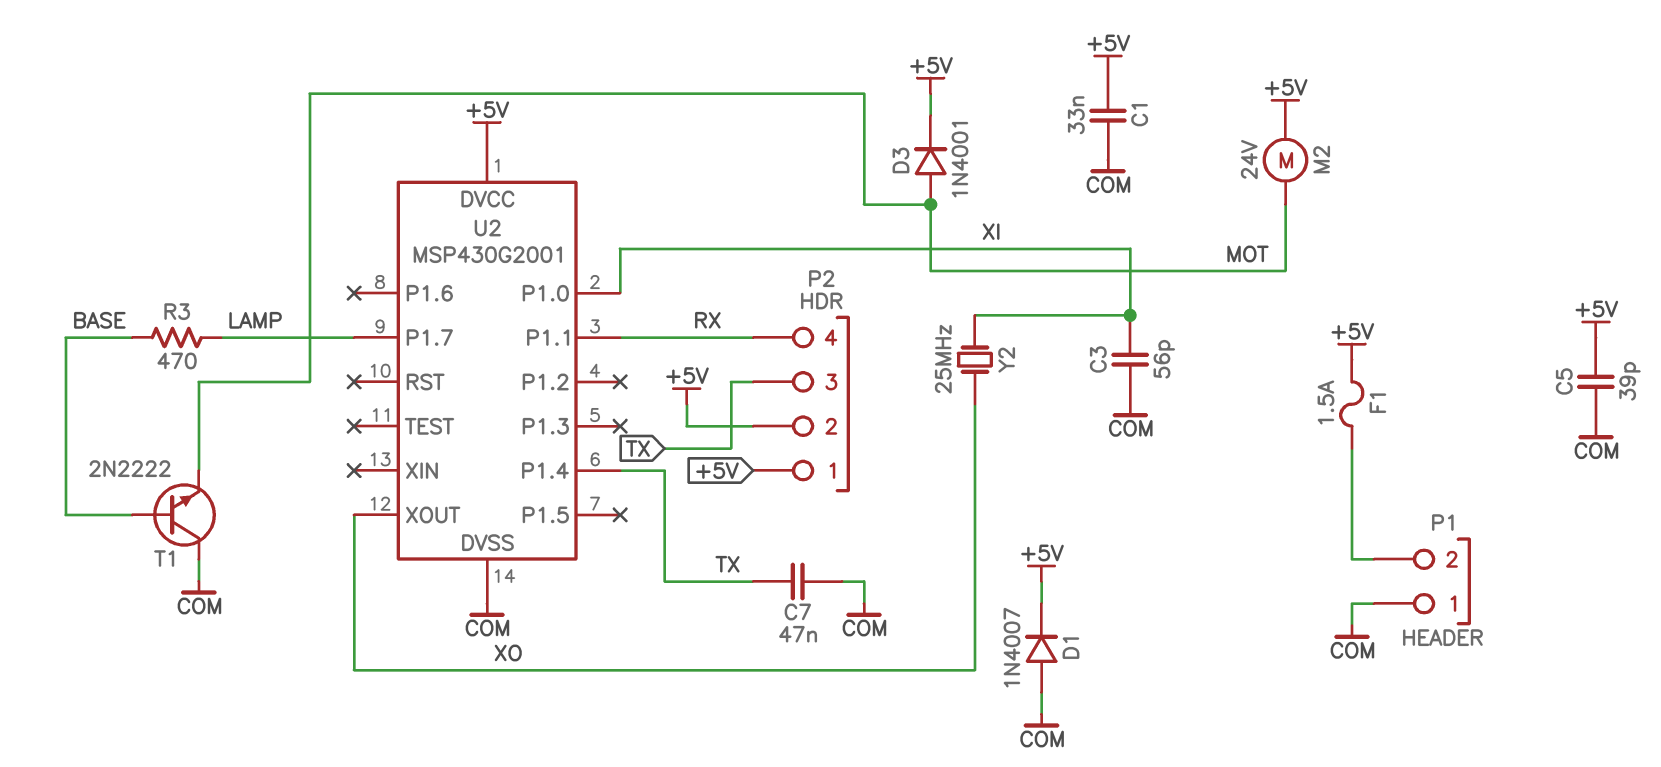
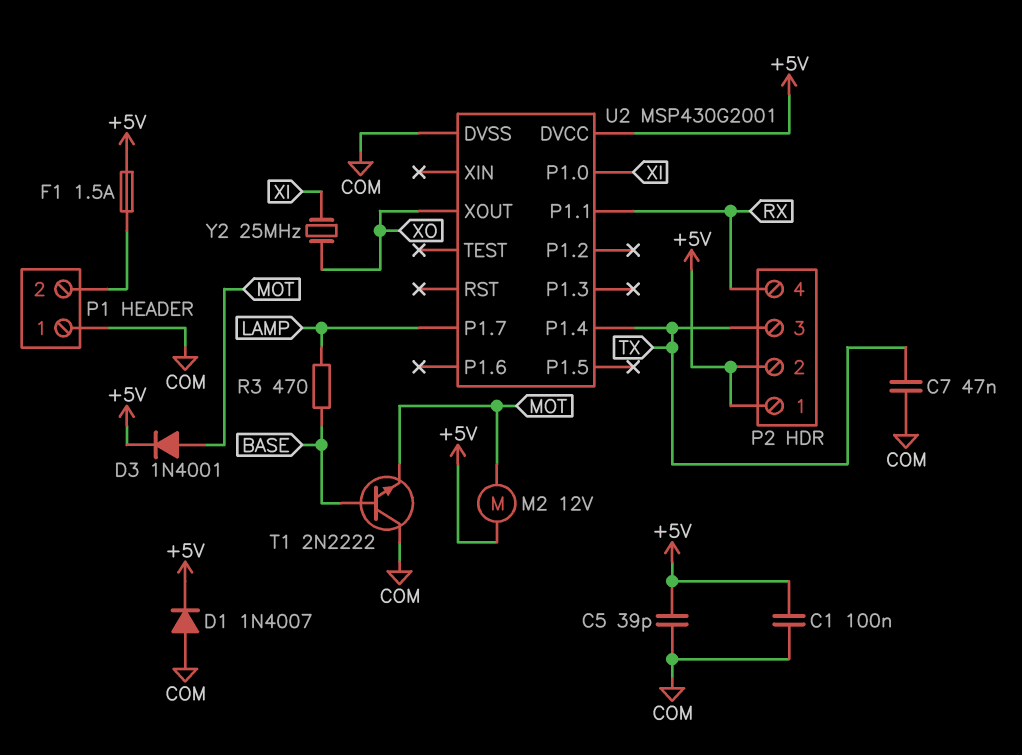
C1: 33nF (+5V, COM) -> 100nF (+5V, COM)
C3: 56pF (COM, XI) -> none
M2: motor 24V (+5V, MOT) -> motor 12V (+5V, MOT)

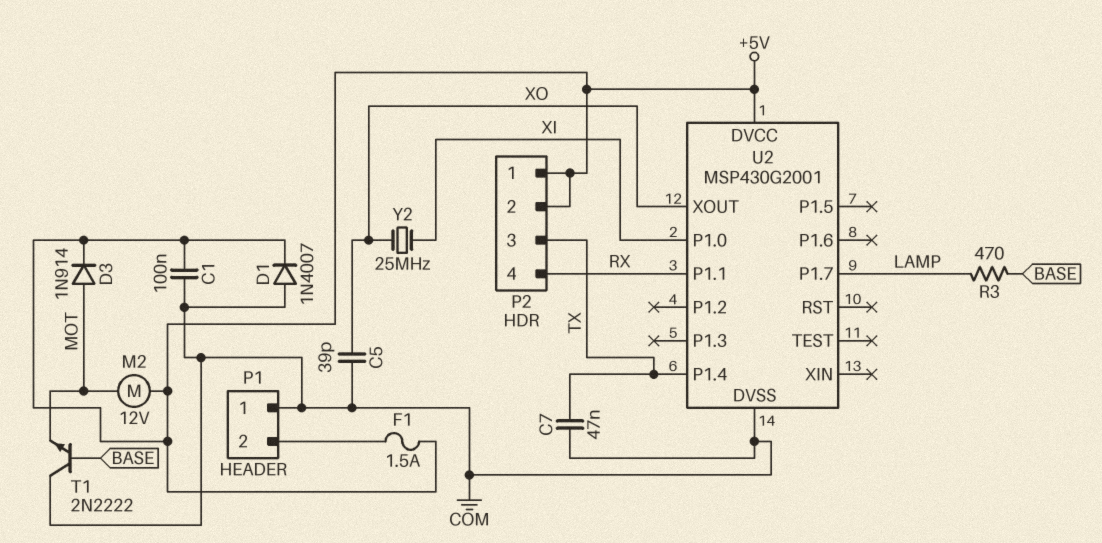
C5: 39pF (+5V, COM) -> 39pF (COM, XO)
D3: diode 1N4001 (A MOT, K +5V) -> diode 1N914 (A MOT, K +5V)

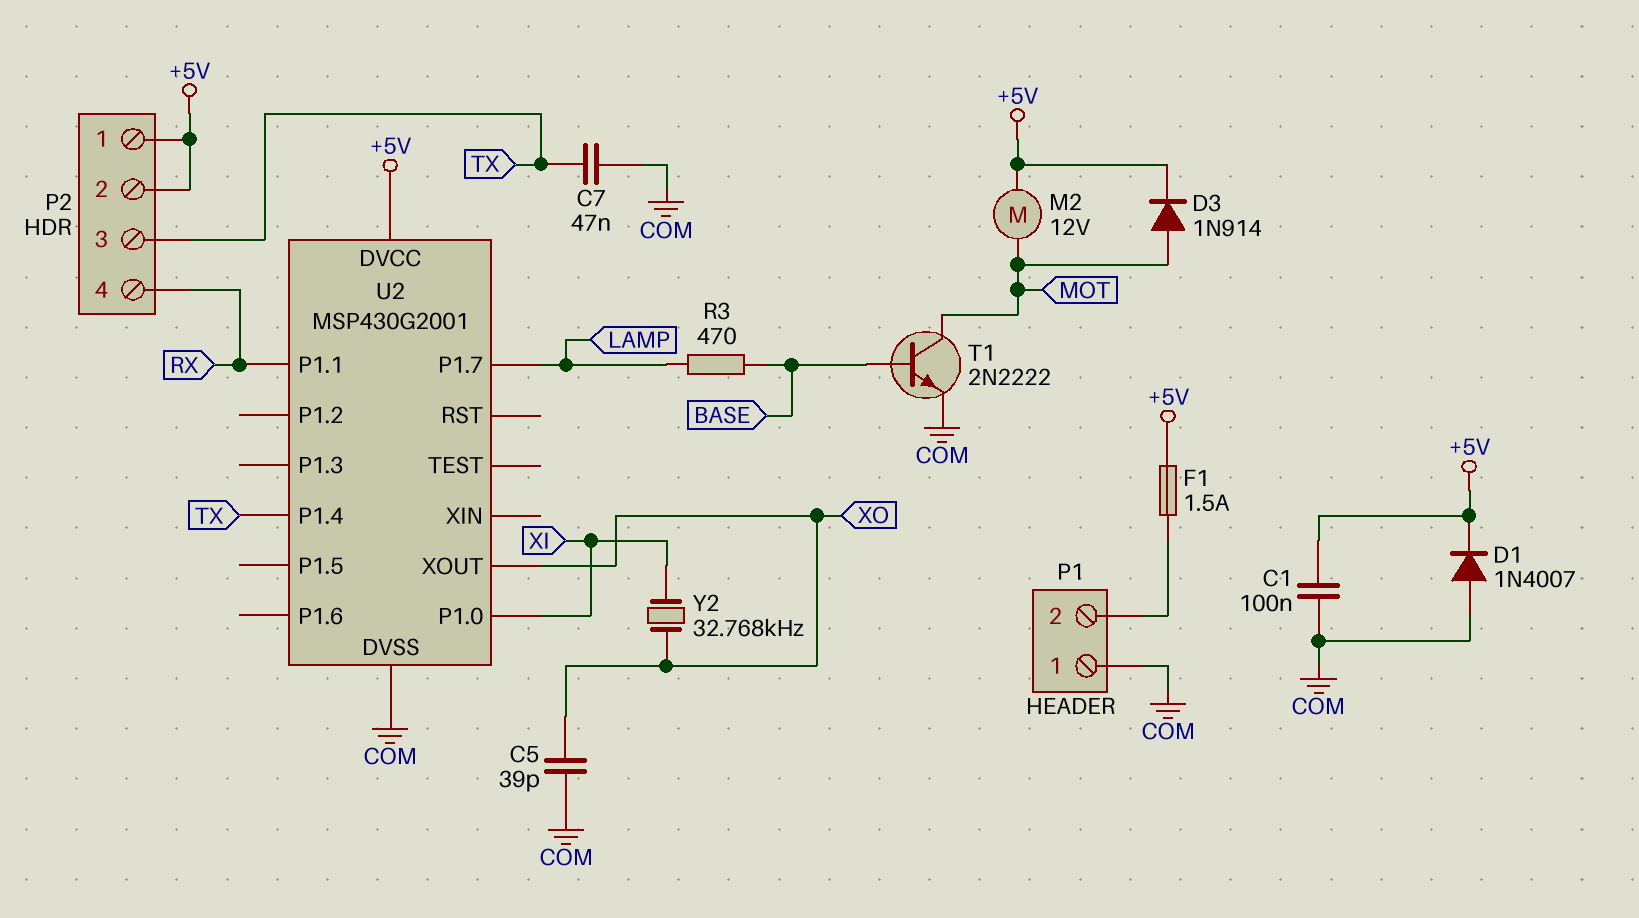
T1: NPN 2N2222 (B BASE, C COM, E MOT) -> NPN 2N2222 (B BASE, C MOT, E COM)
Y2: 25MHz (XI, XO) -> 32.768kHz (XI, XO)

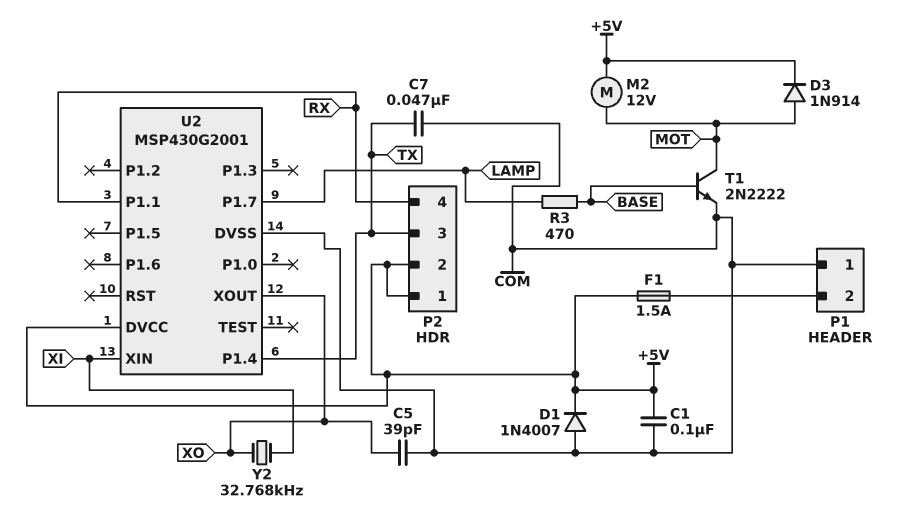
U2 pin P1.0: XI -> none
U2 pin XIN: none -> XI

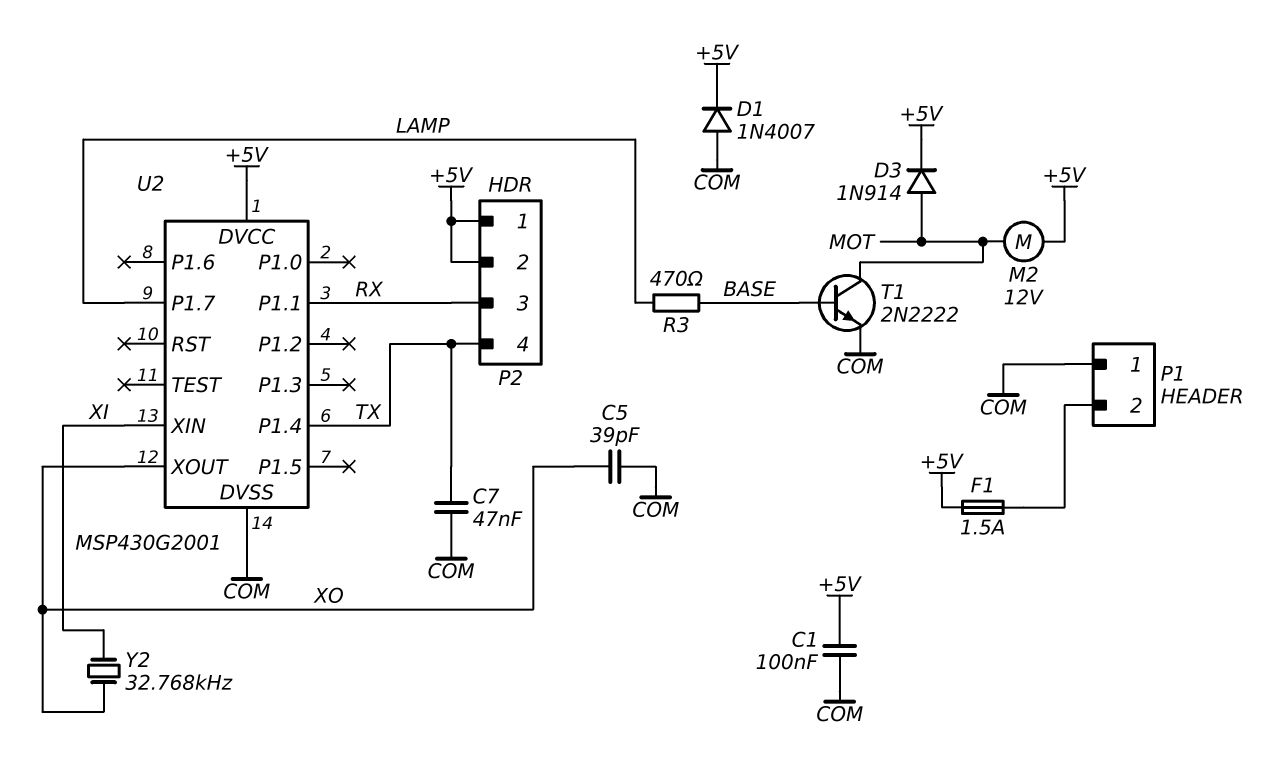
P2 pin 3: TX -> RX
P2 pin 4: RX -> TX

